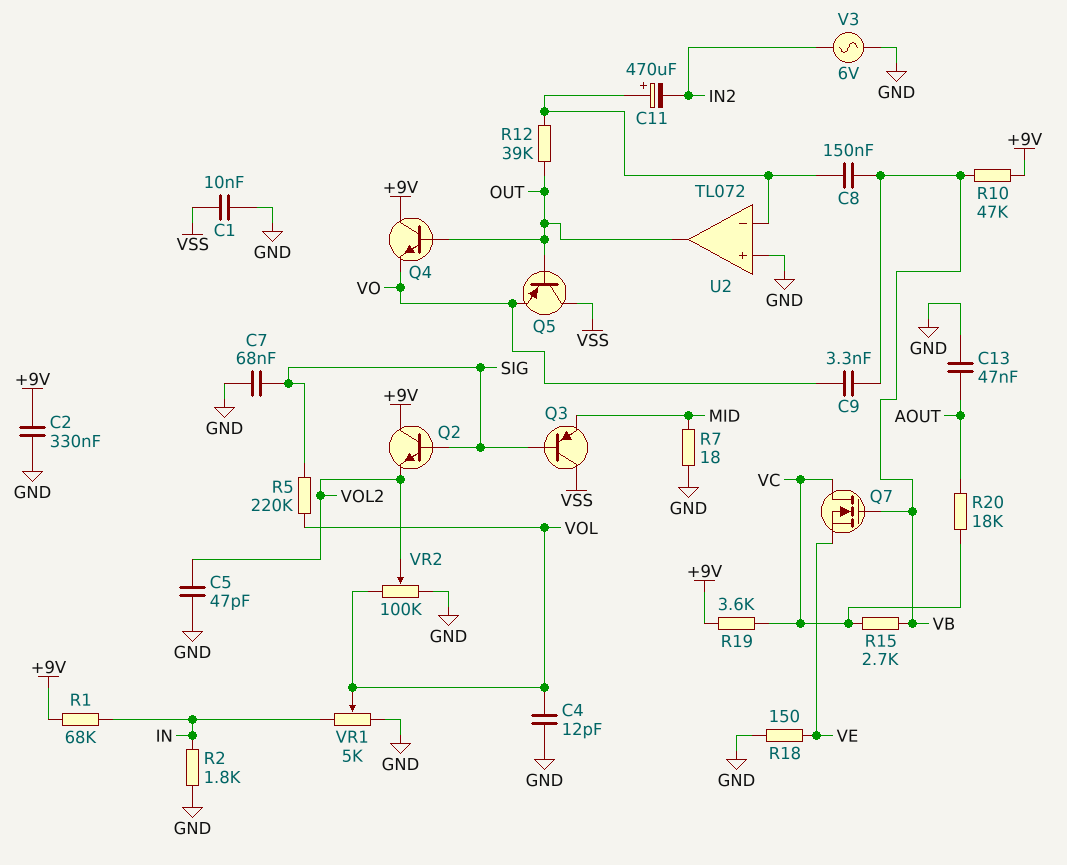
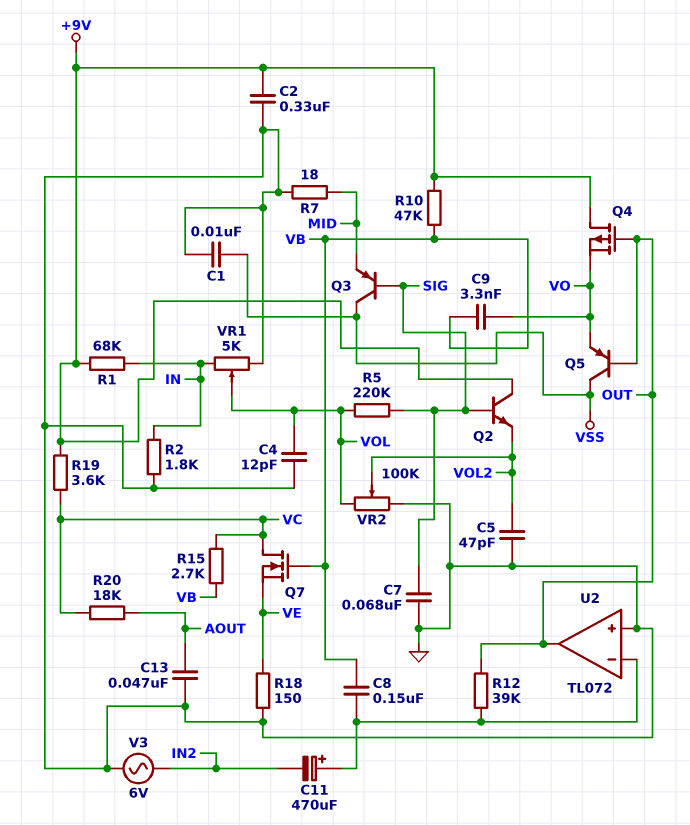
Q4: NPN (B OUT, C +9V, E VO) -> PMOS (G OUT, D +9V, S VO)

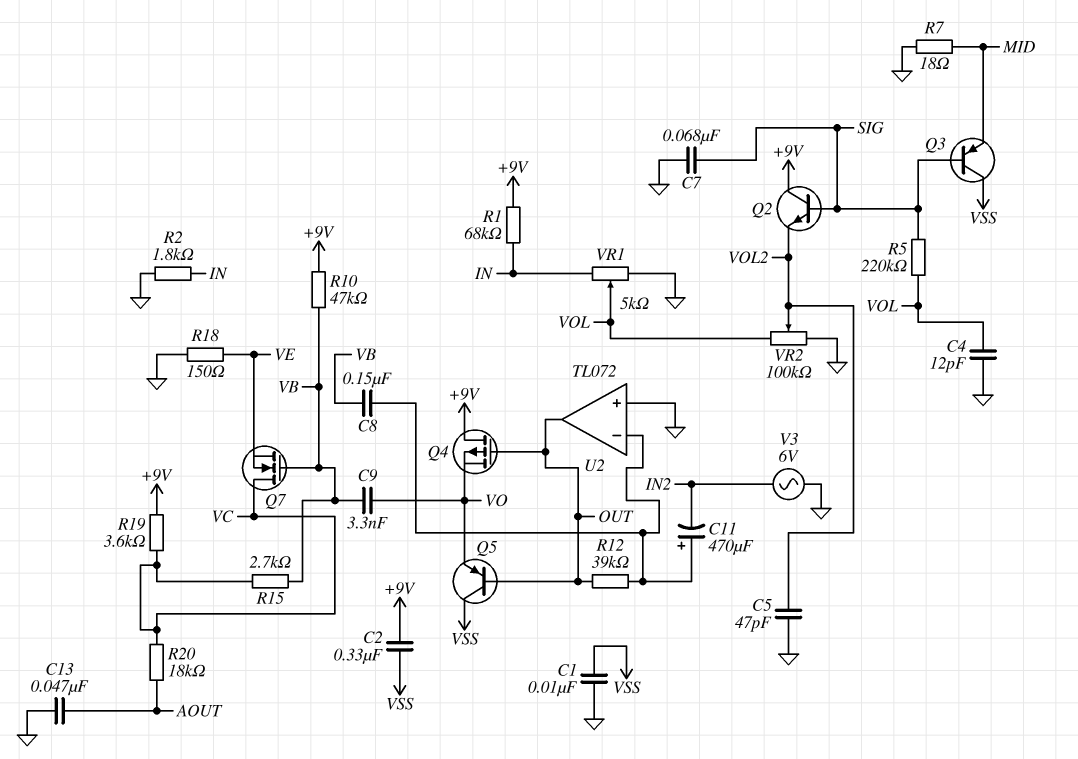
C2: 330nF (+9V, GND) -> 330nF (+9V, VSS)

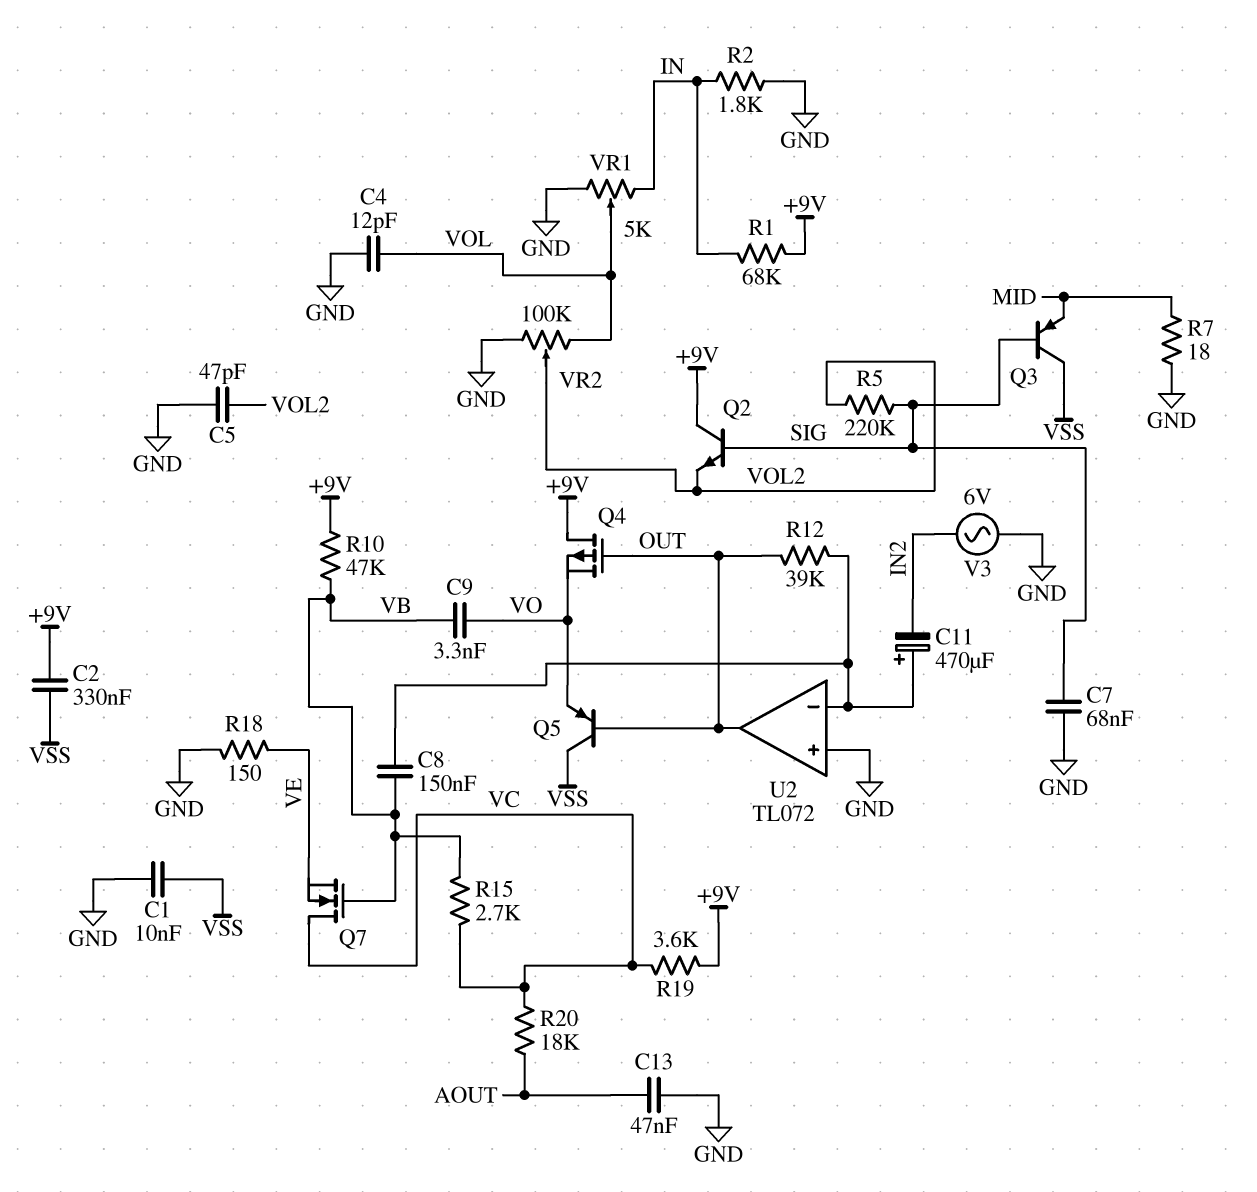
R5: 220k (SIG, VOL) -> 220k (SIG, VOL2)

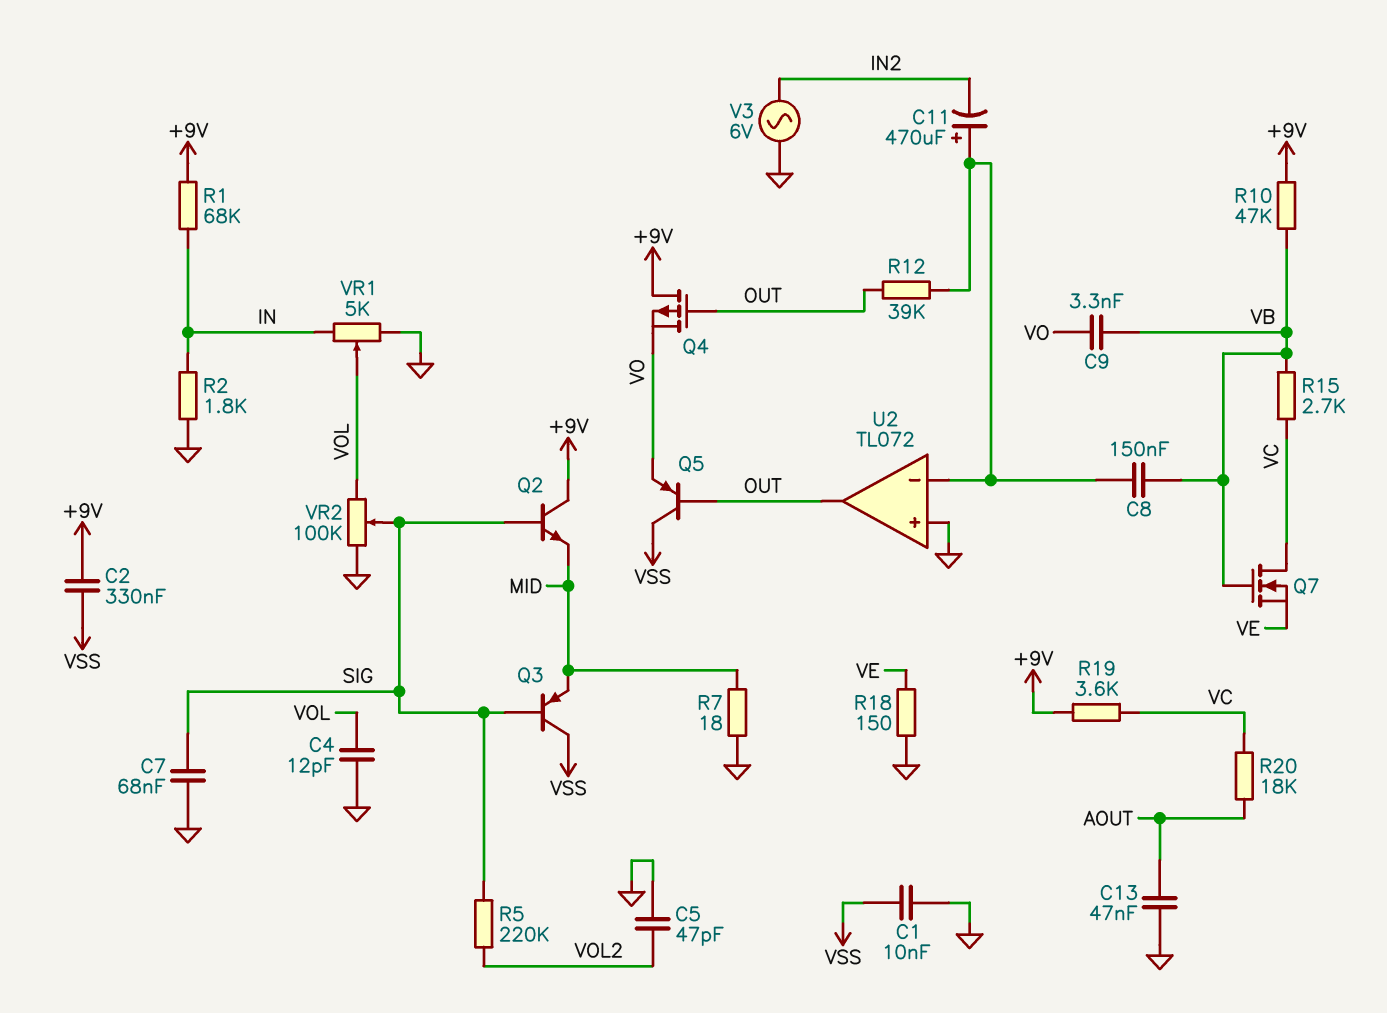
Q2: NPN (B SIG, C +9V, E VOL2) -> NPN (B SIG, C +9V, E MID)
VR2: 100k (GND, VOL, wiper VOL2) -> 100k (GND, VOL, wiper SIG)

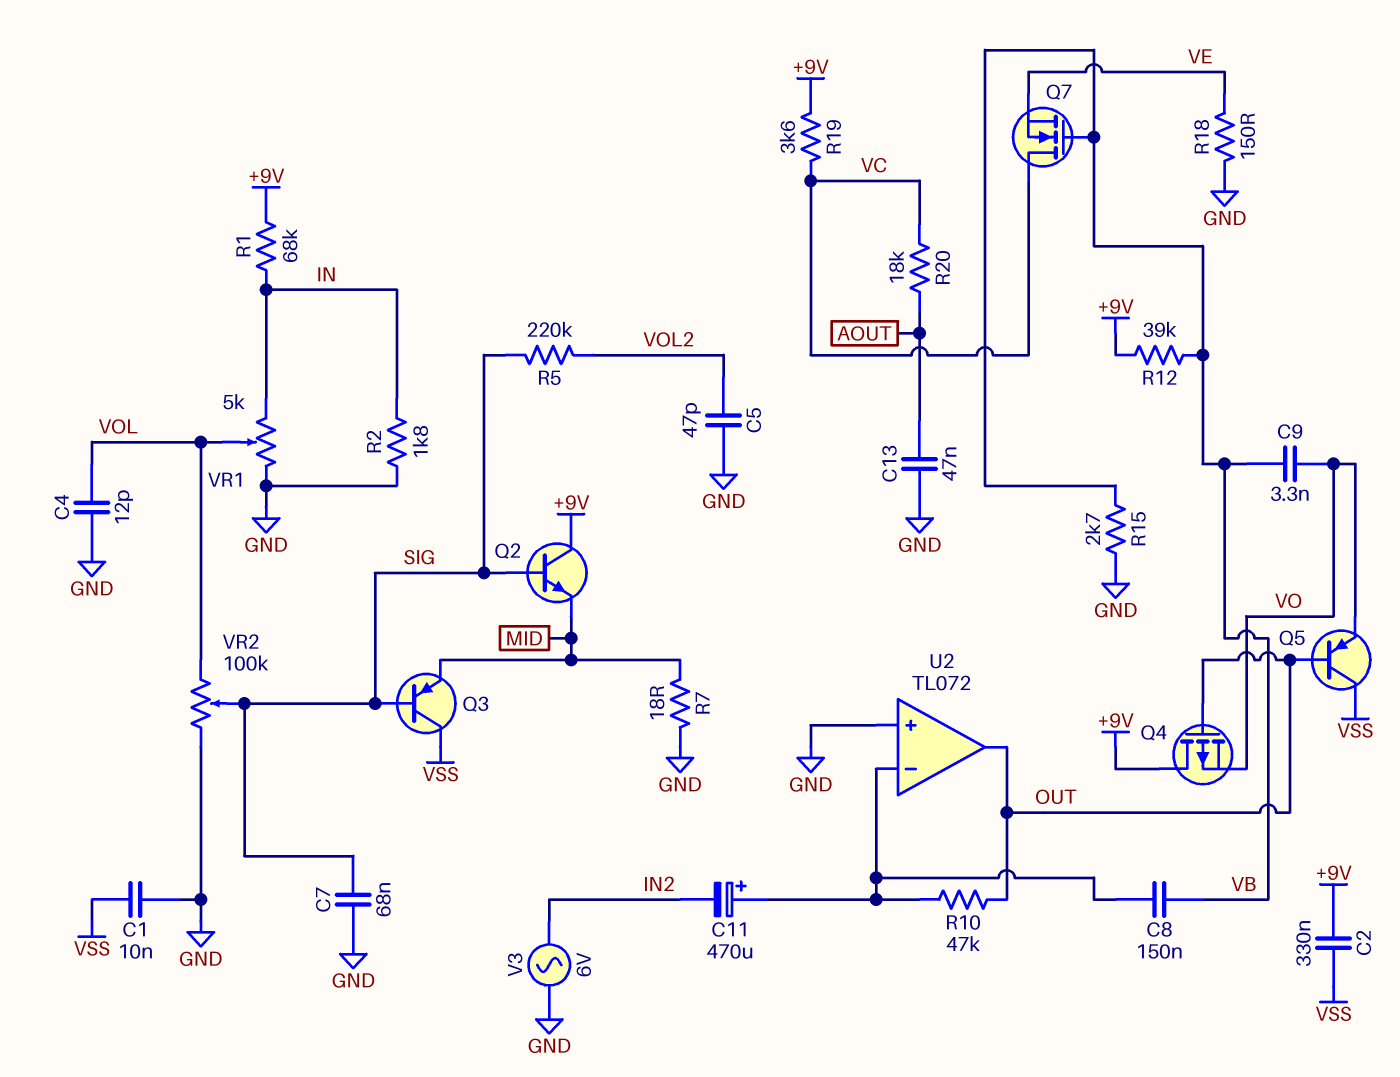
R10: 47k (+9V, VB) -> 47k (OUT, U2/in-)
R12: 39k (OUT, U2/in-) -> 39k (+9V, VB)
R15: 2.7k (VB, VC) -> 2.7k (GND, VB)

